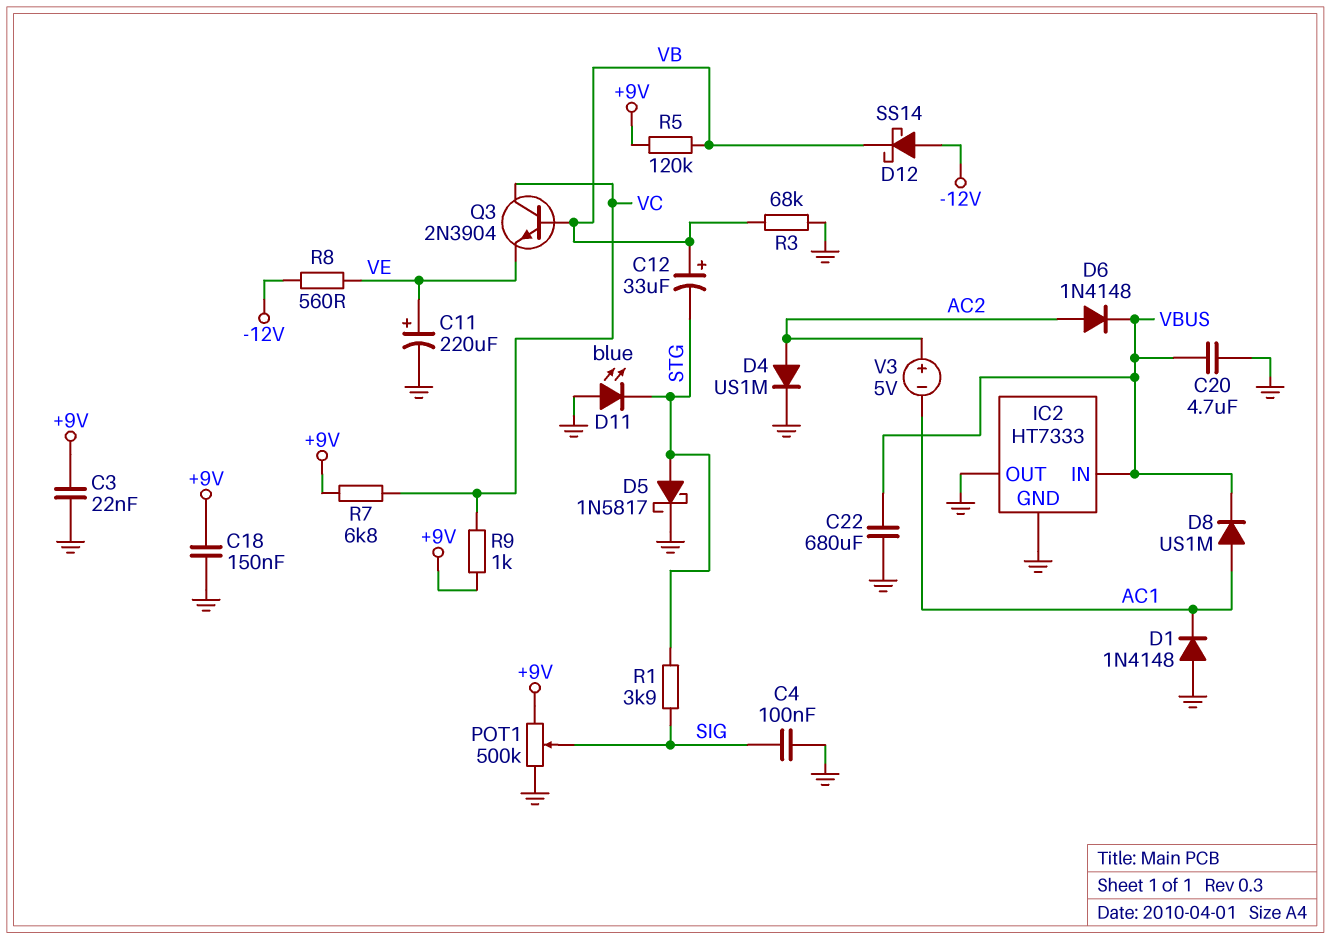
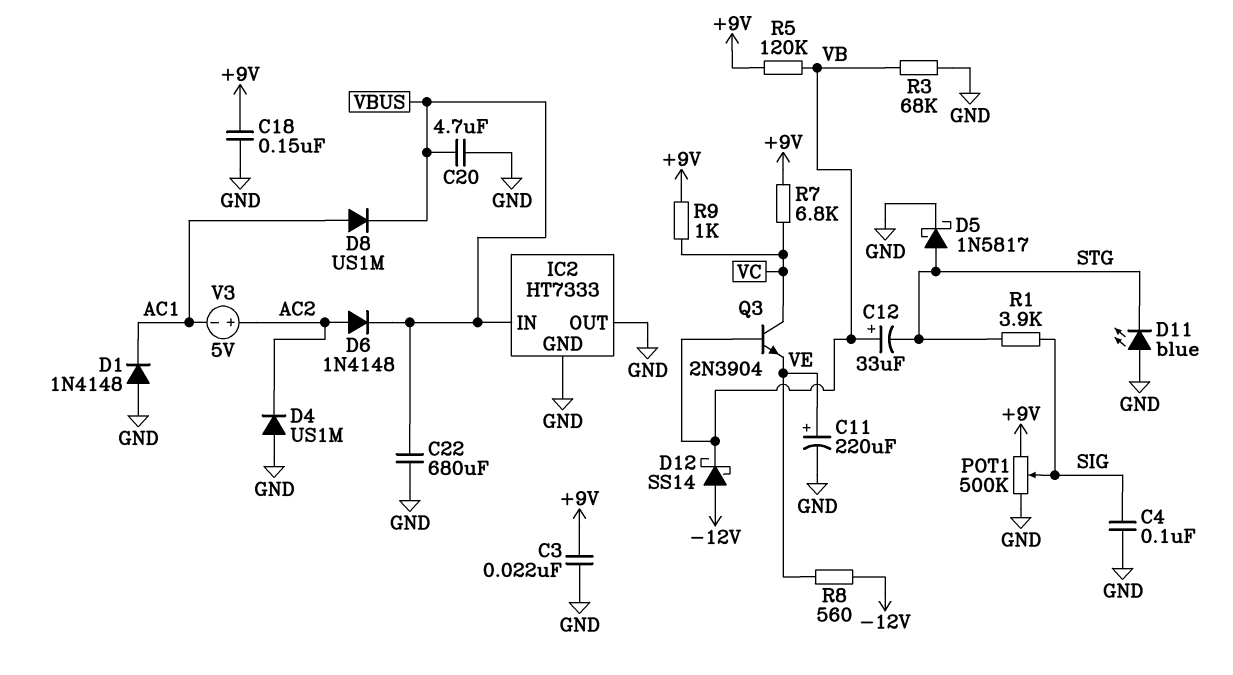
D4: diode US1M (A AC2, K GND) -> diode US1M (A GND, K AC2)

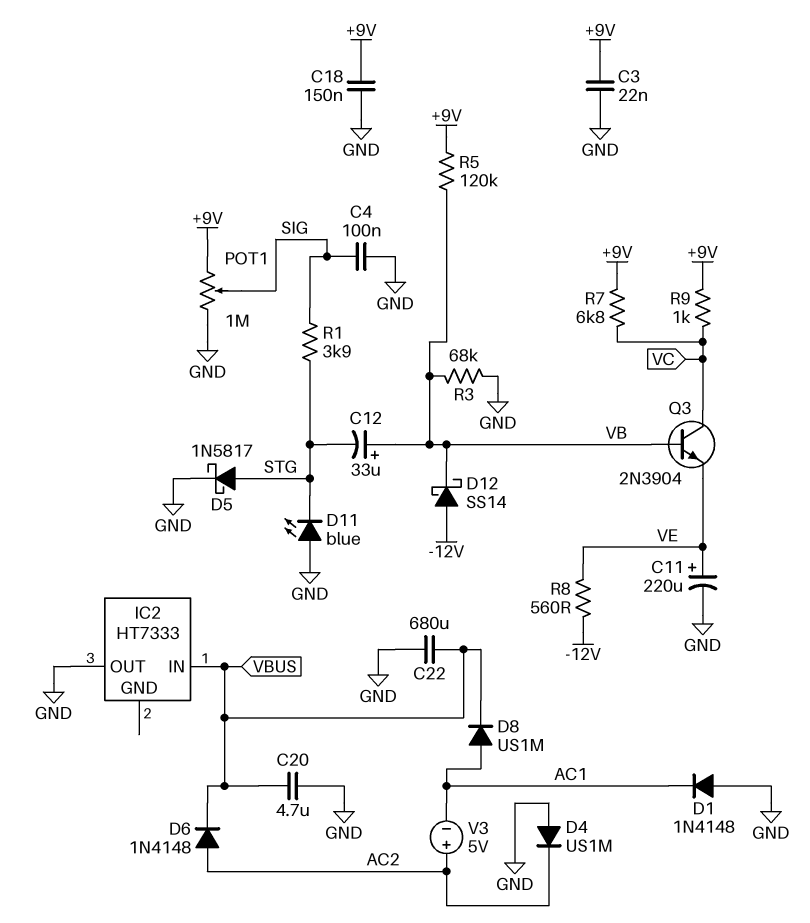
IC2 pin GND: GND -> none
POT1: 500k (+9V, GND, wiper SIG) -> 1M (+9V, GND, wiper SIG)

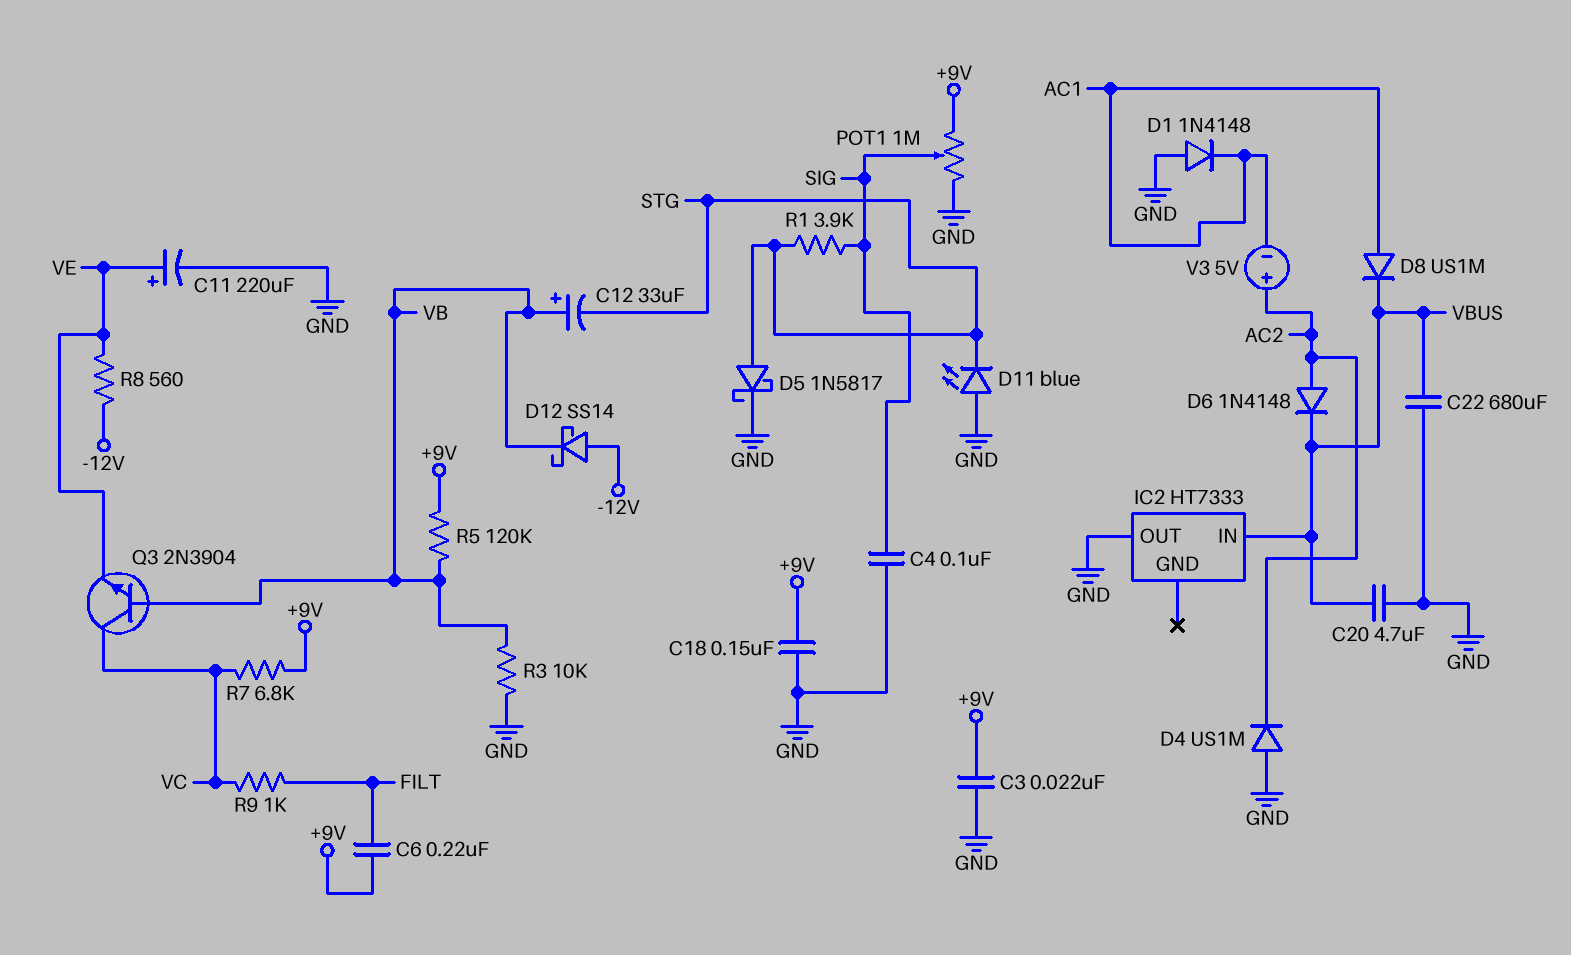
C6: none -> 220nF (+9V, FILT)
R3: 68k (GND, VB) -> 10k (GND, VB)
R9: 1k (+9V, VC) -> 1k (FILT, VC)

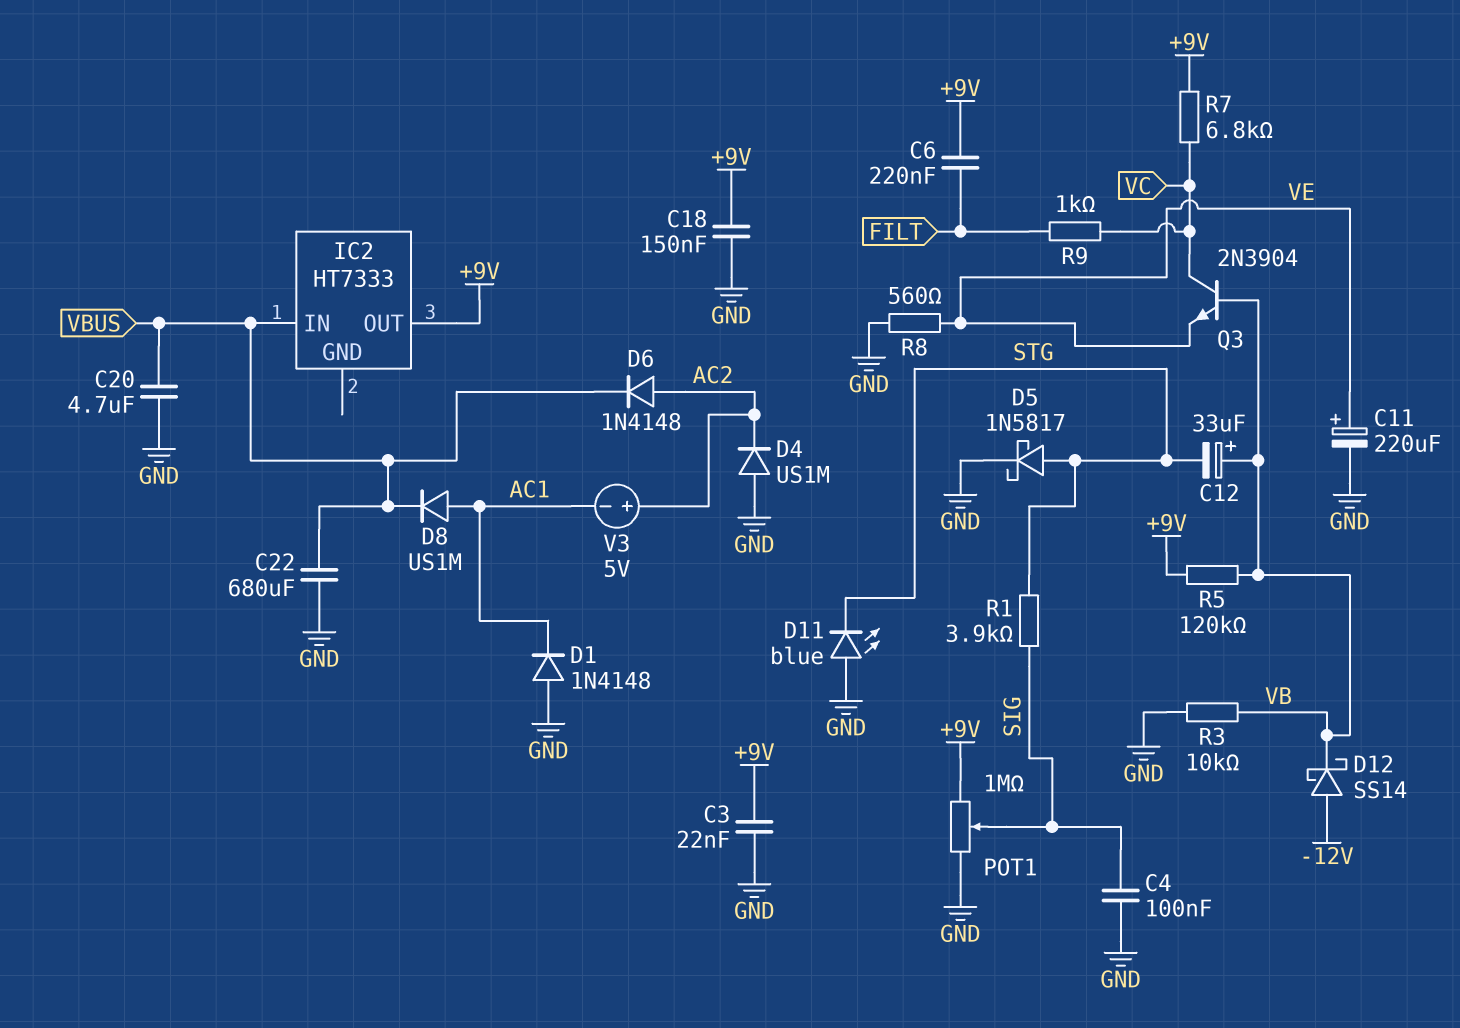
IC2 pin OUT: GND -> +9V
R8: 560 (-12V, VE) -> 560 (GND, VE)

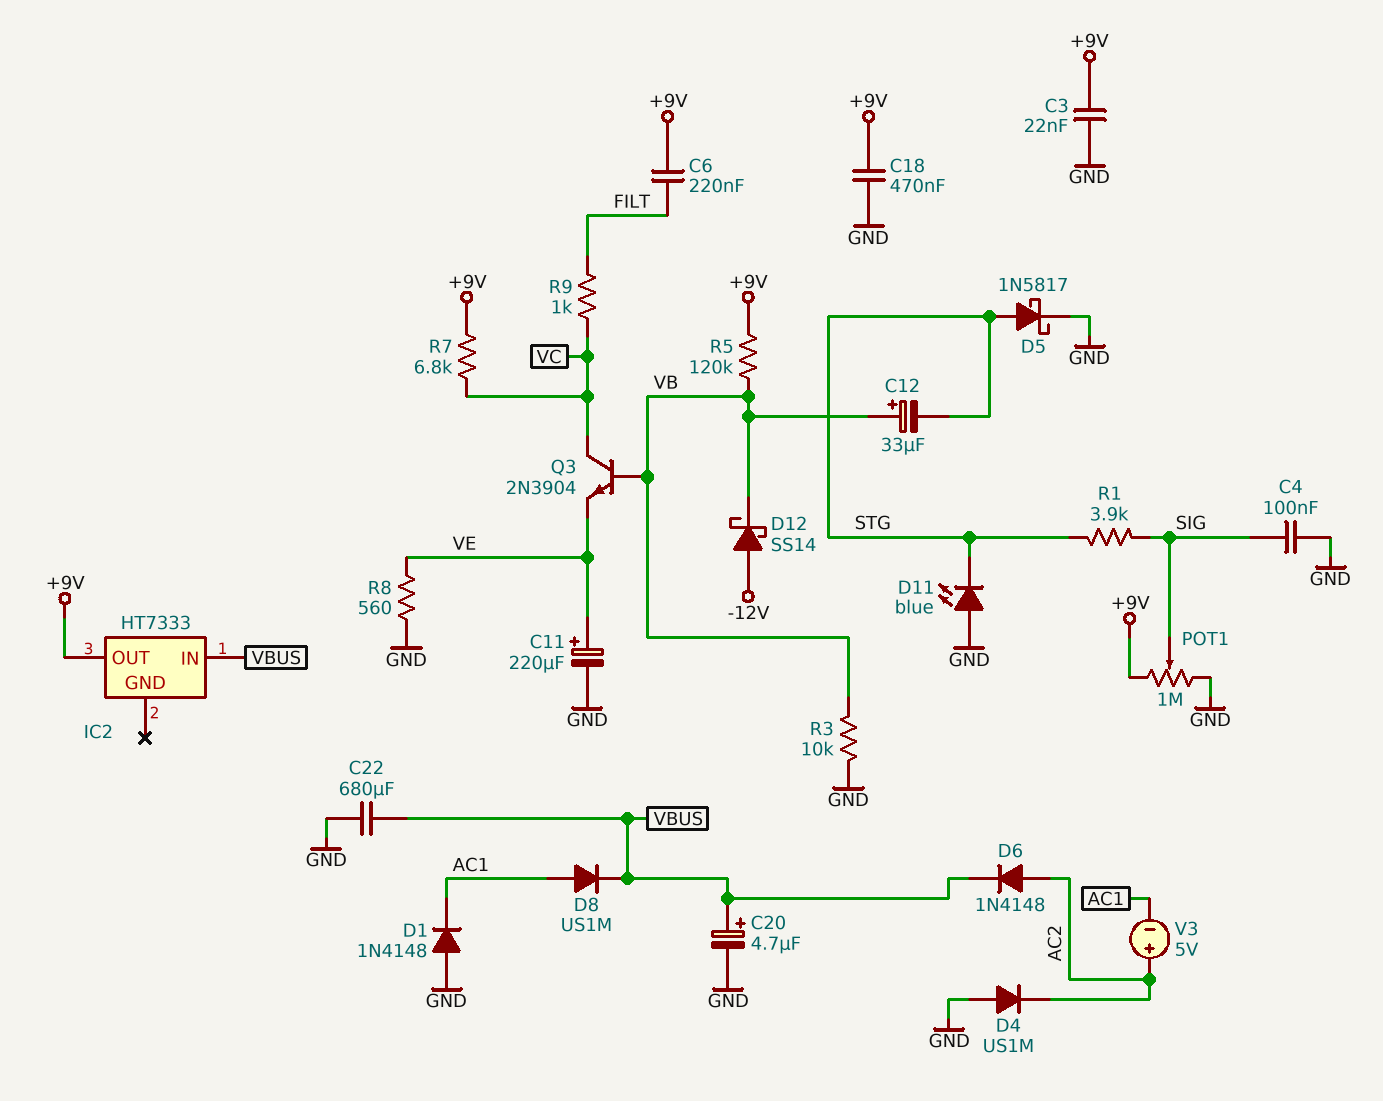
C18: 150nF (+9V, GND) -> 470nF (+9V, GND)
C20: 4.7uF (GND, VBUS) -> 4.7uF (plus VBUS, minus GND)

